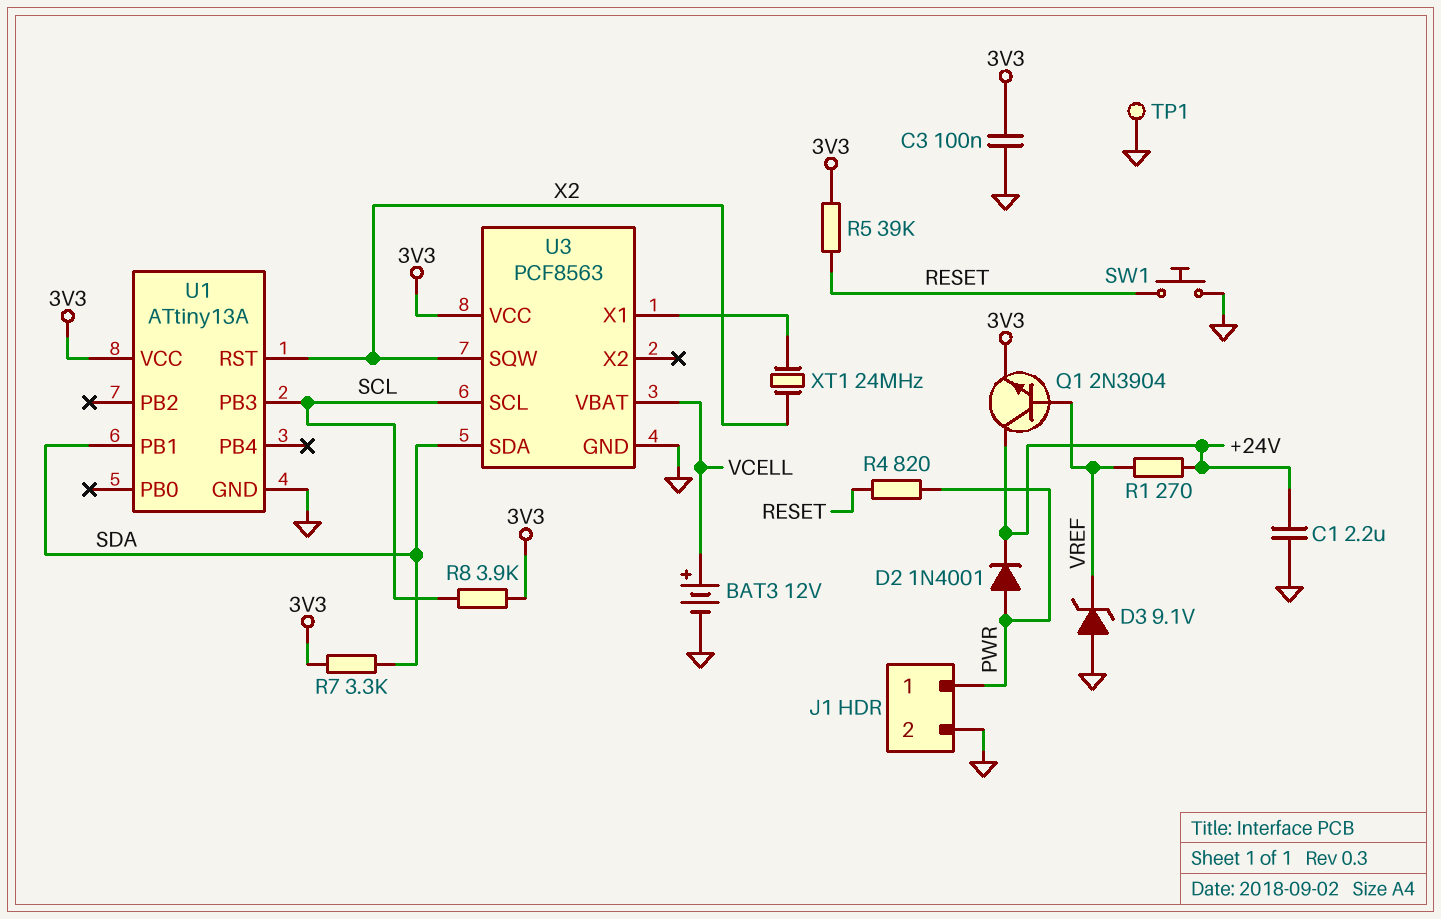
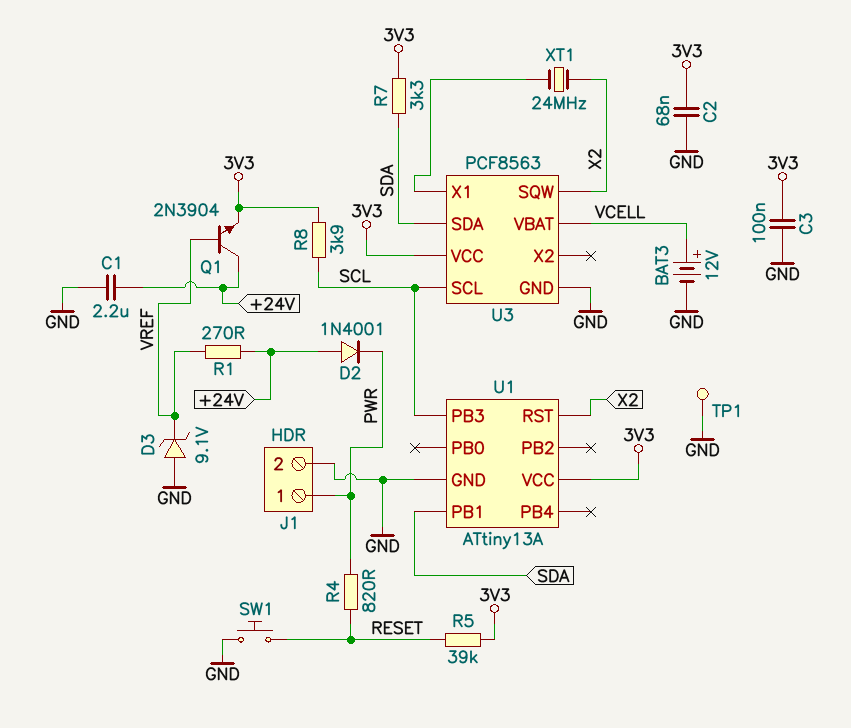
C2: none -> 68nF (3V3, GND)
D2: diode 1N4001 (A PWR, K +24V) -> diode 1N4001 (A +24V, K PWR)

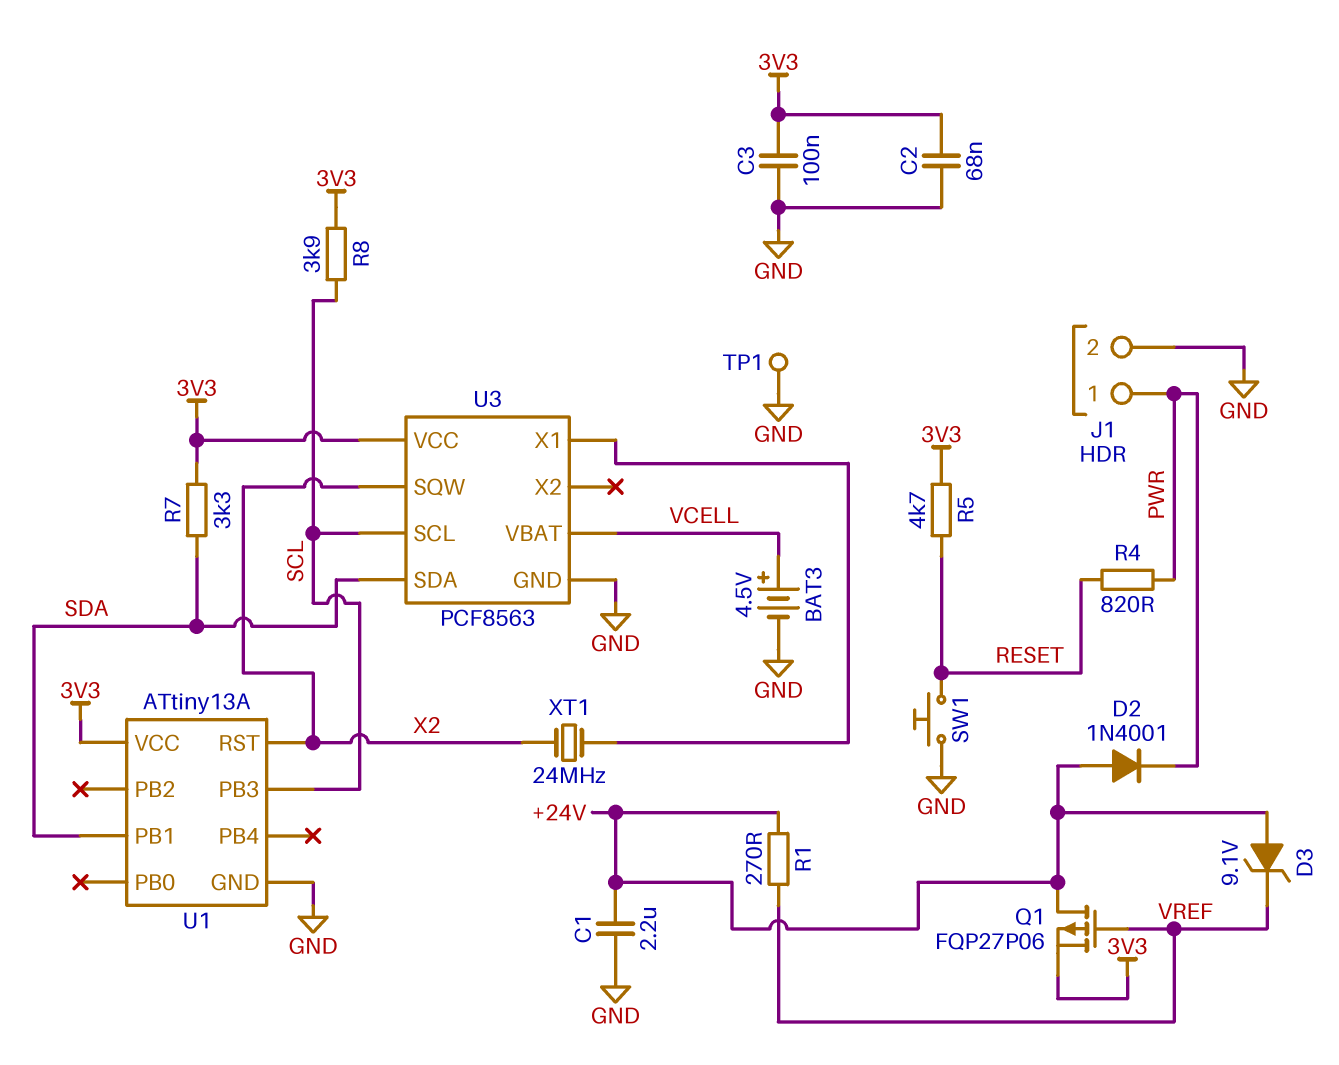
BAT3: 12V (plus VCELL, minus GND) -> 4.5V (plus VCELL, minus GND)
D3: zener 9.1V (A GND, K VREF) -> zener 9.1V (A +24V, K VREF)
Q1: NPN 2N3904 (B VREF, C +24V, E 3V3) -> PMOS FQP27P06 (G VREF, D +24V, S 3V3)
R5: 39k (3V3, RESET) -> 4.7k (3V3, RESET)

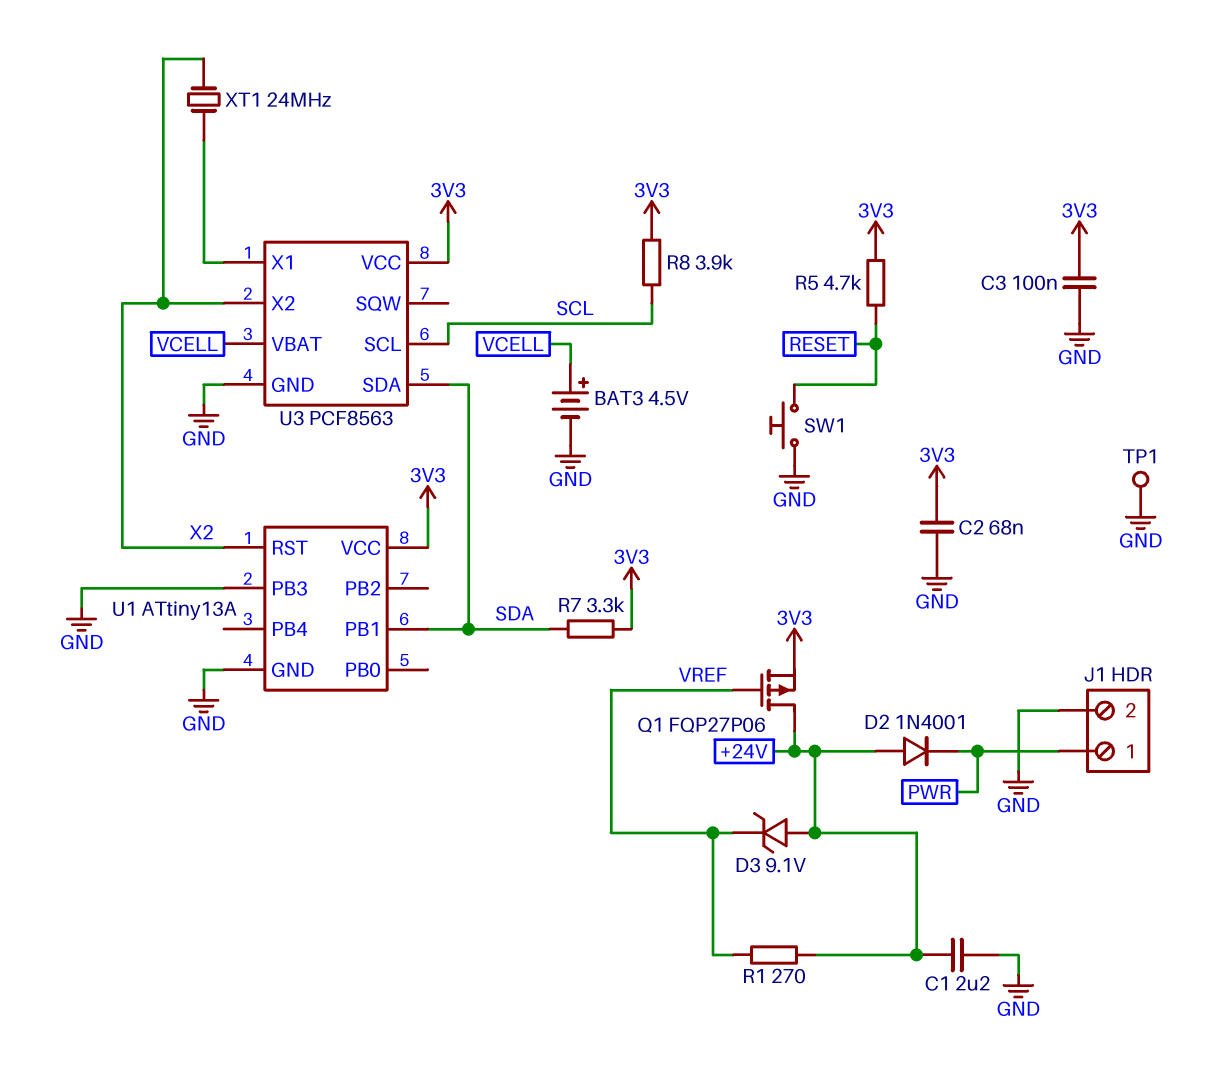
R4: 820 (PWR, RESET) -> none
U1 pin PB3: SCL -> GND
U3 pin SQW: X2 -> none
U3 pin X2: none -> X2

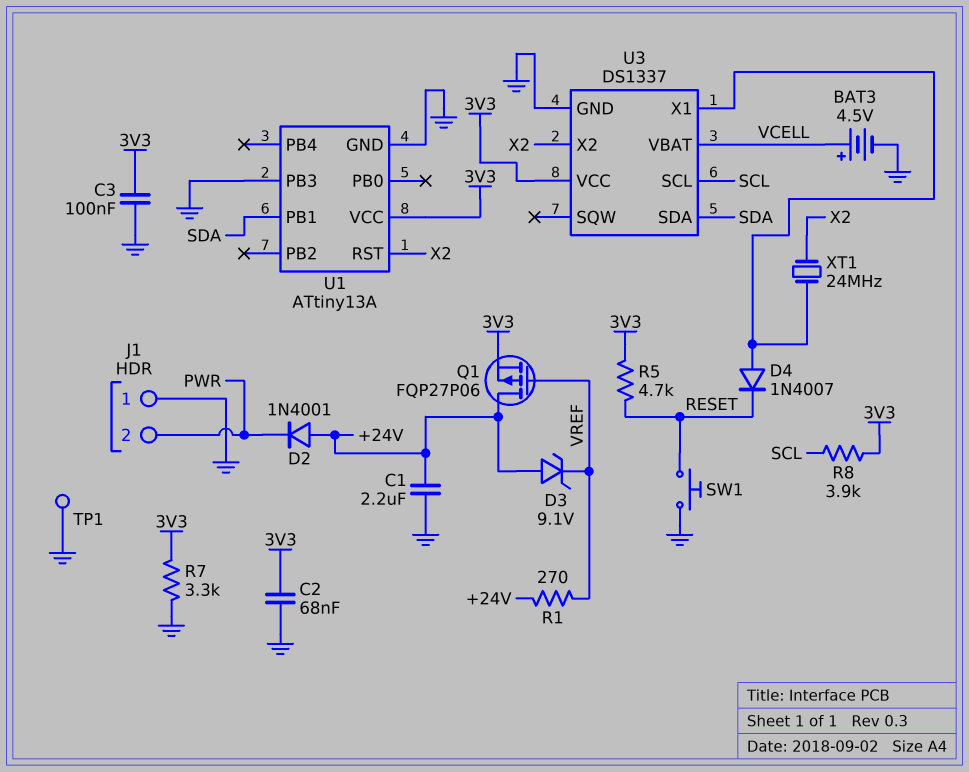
D4: none -> diode 1N4007 (A U3/X1, K RESET)
J1 pin 1: PWR -> GND
J1 pin 2: GND -> PWR
R7: 3.3k (3V3, SDA) -> 3.3k (3V3, GND)
U3: PCF8563 -> DS1337

